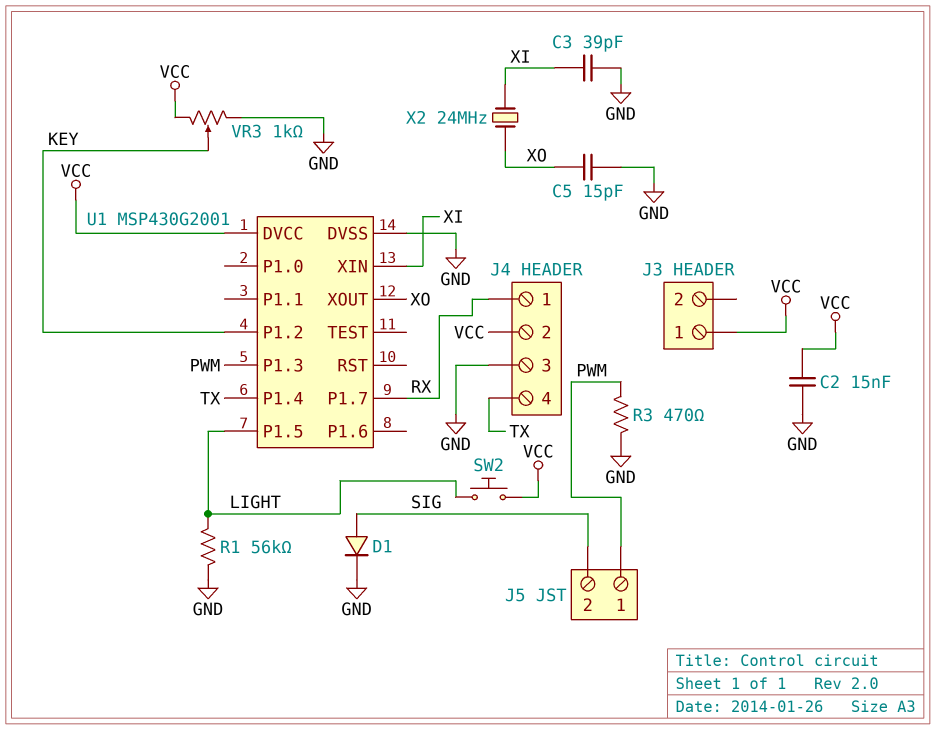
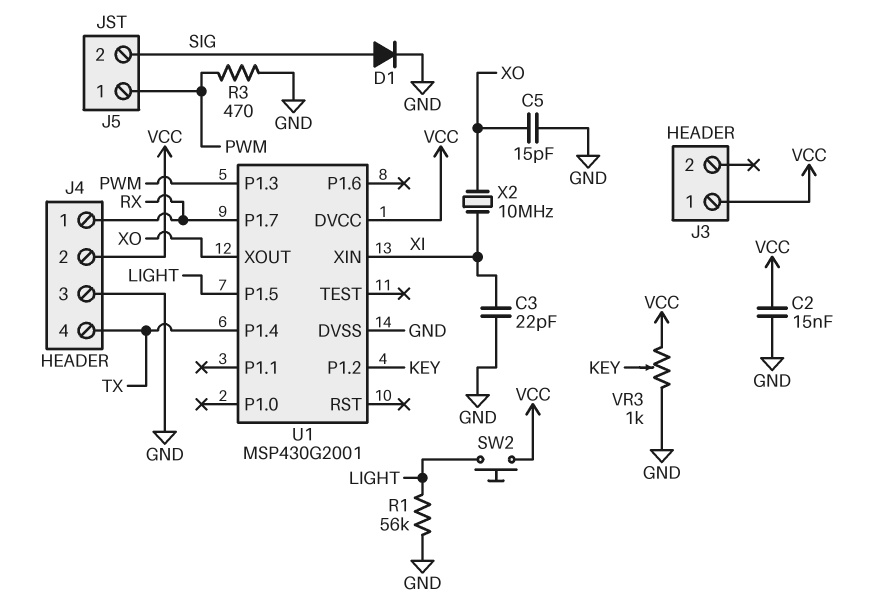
C3: 39pF (GND, XI) -> 22pF (GND, XI)
X2: 24MHz (XI, XO) -> 10MHz (XI, XO)

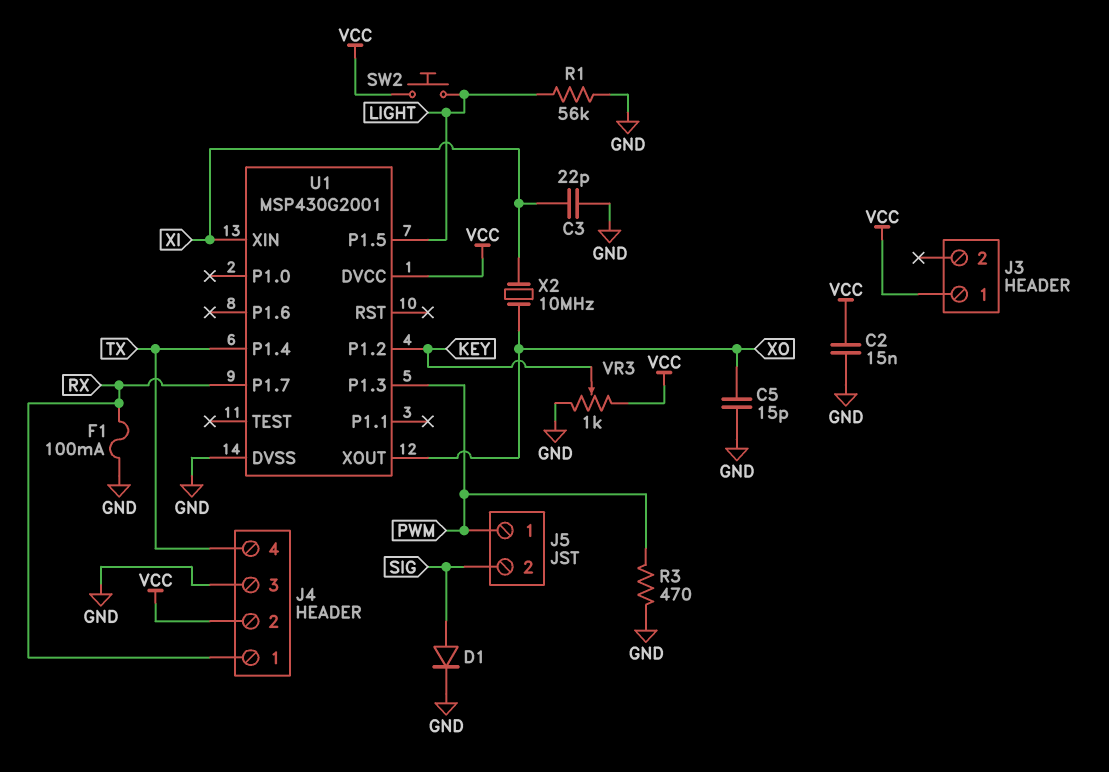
F1: none -> 100mA (GND, RX)

